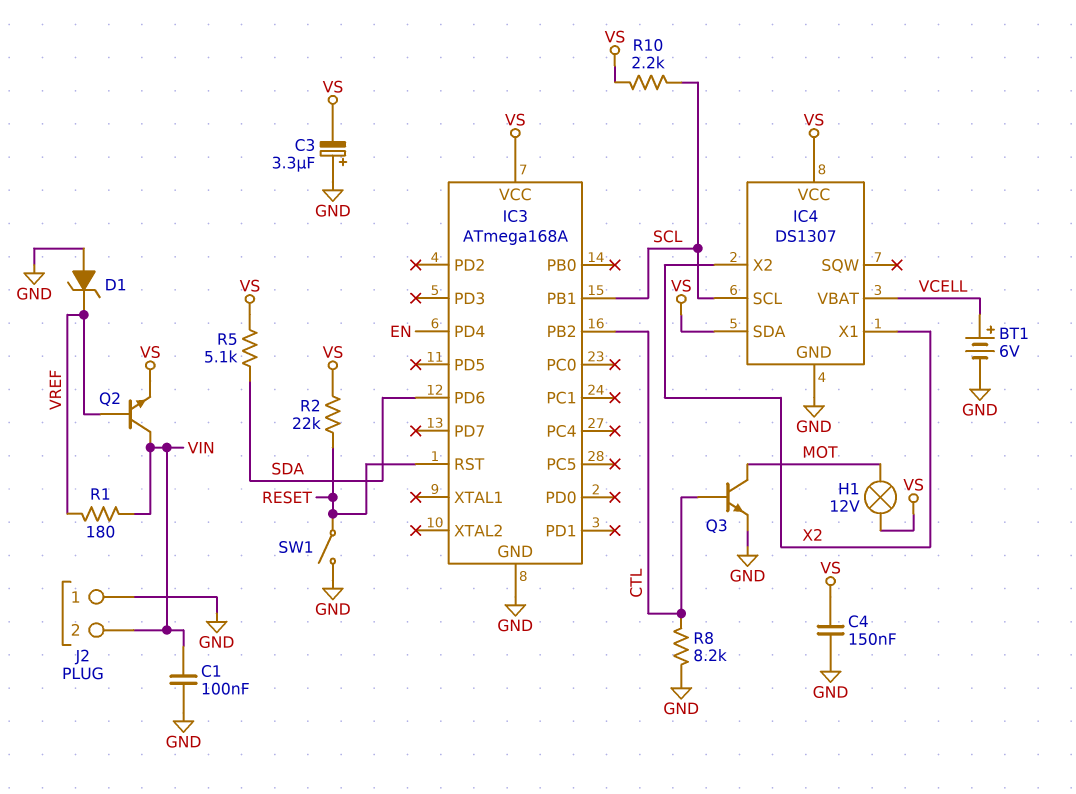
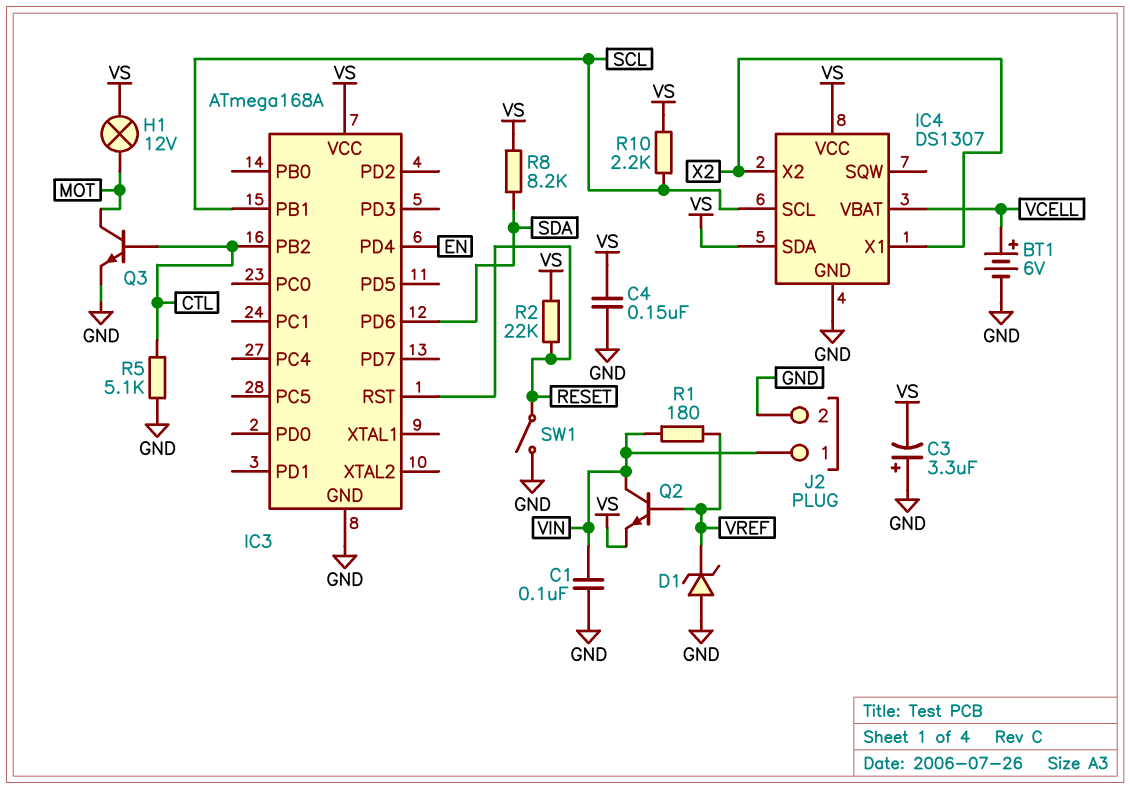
J2 pin 1: GND -> VIN
J2 pin 2: VIN -> GND
R5: 5.1k (SDA, VS) -> 5.1k (CTL, GND)
R8: 8.2k (CTL, GND) -> 8.2k (SDA, VS)

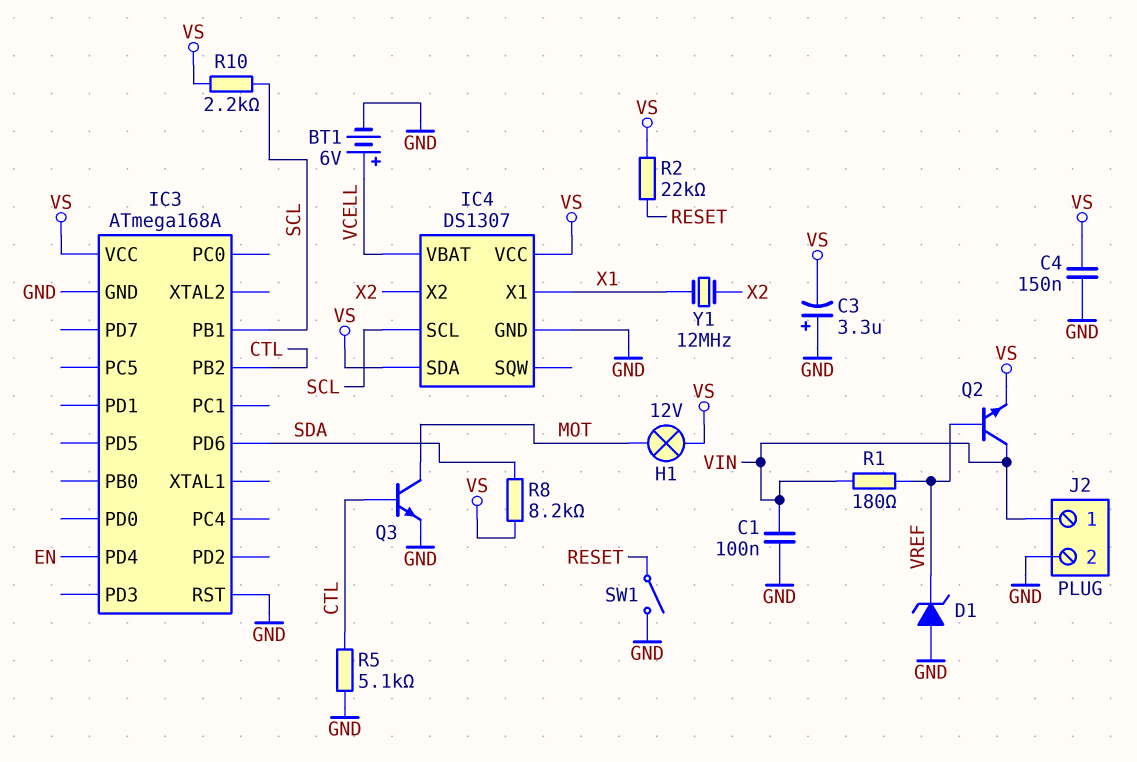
IC3 pin RST: RESET -> GND
IC4 pin X1: X2 -> X1
Y1: none -> 12MHz (X1, X2)

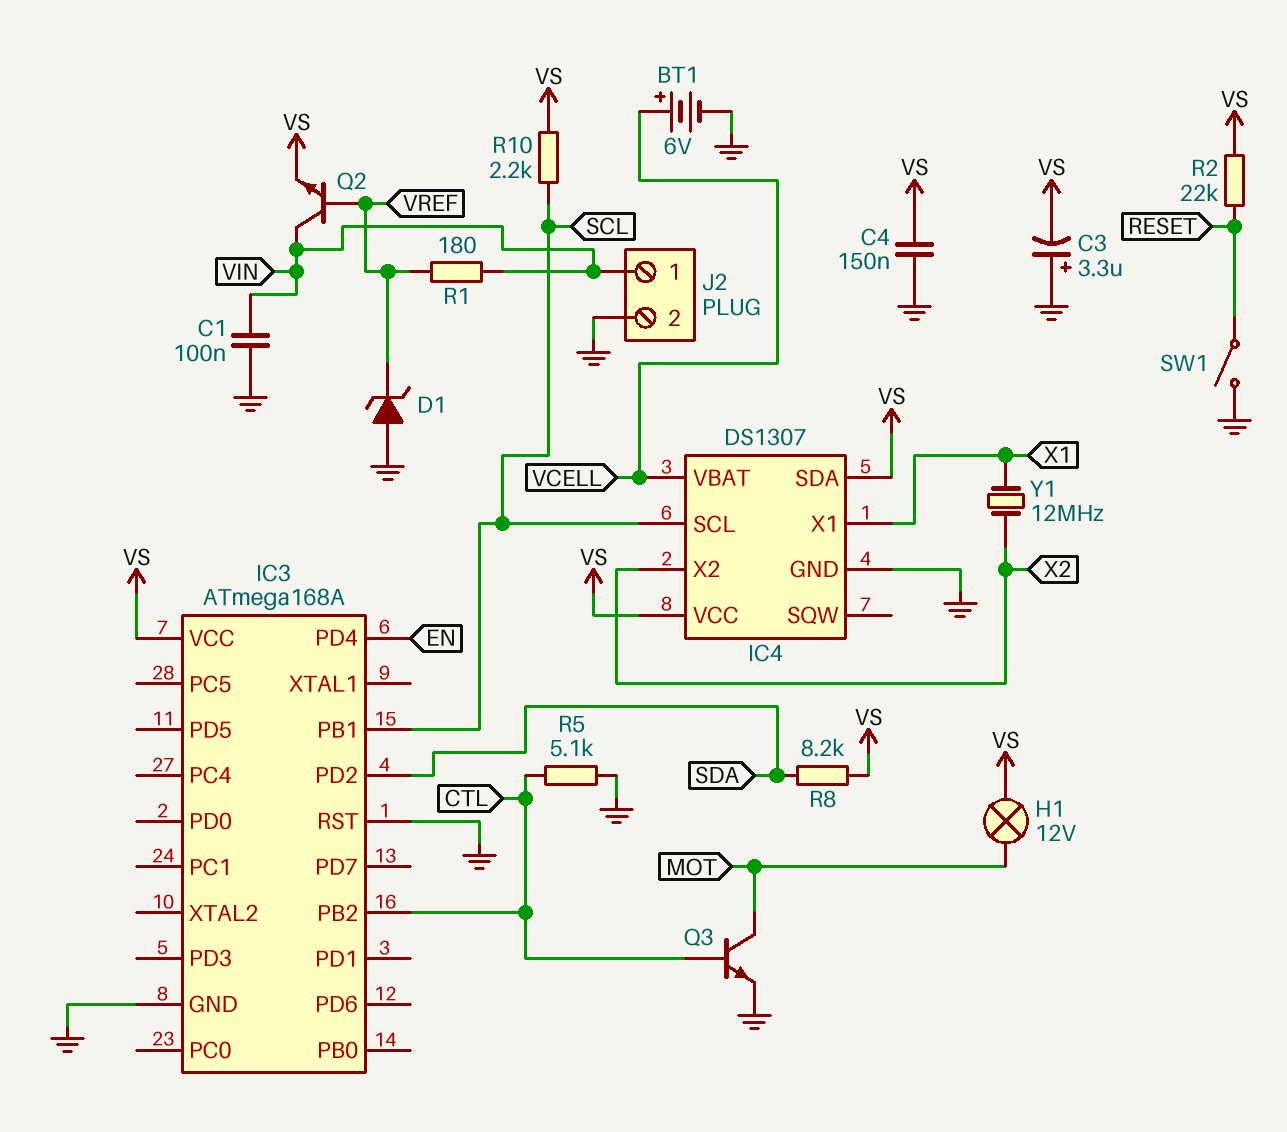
IC3 pin PD2: none -> SDA
IC3 pin PD6: SDA -> none

